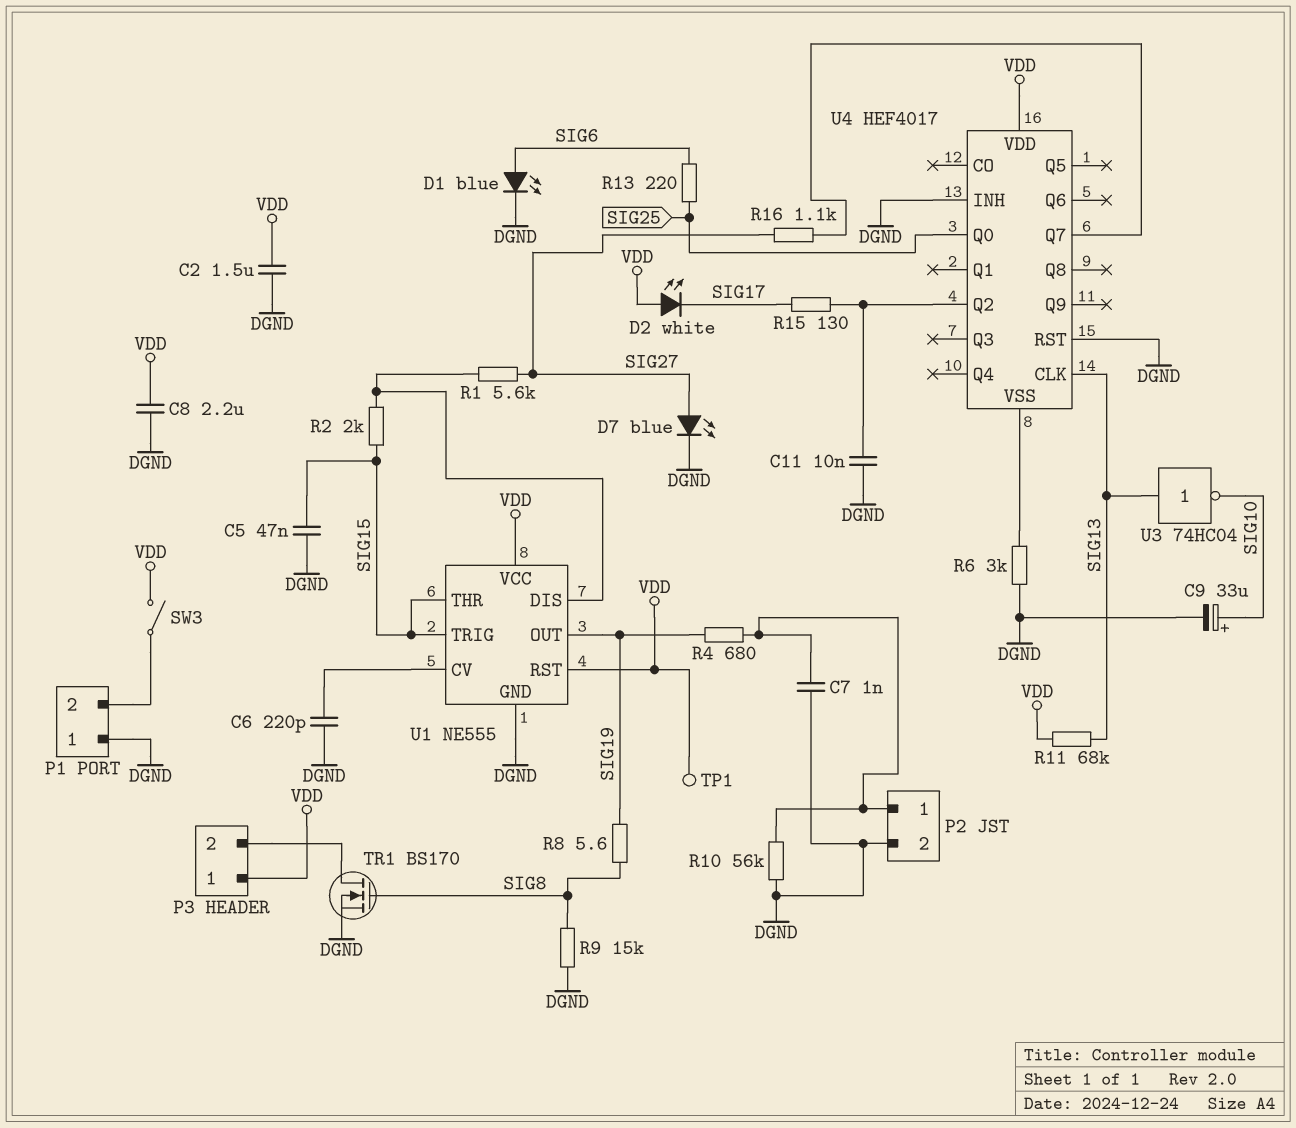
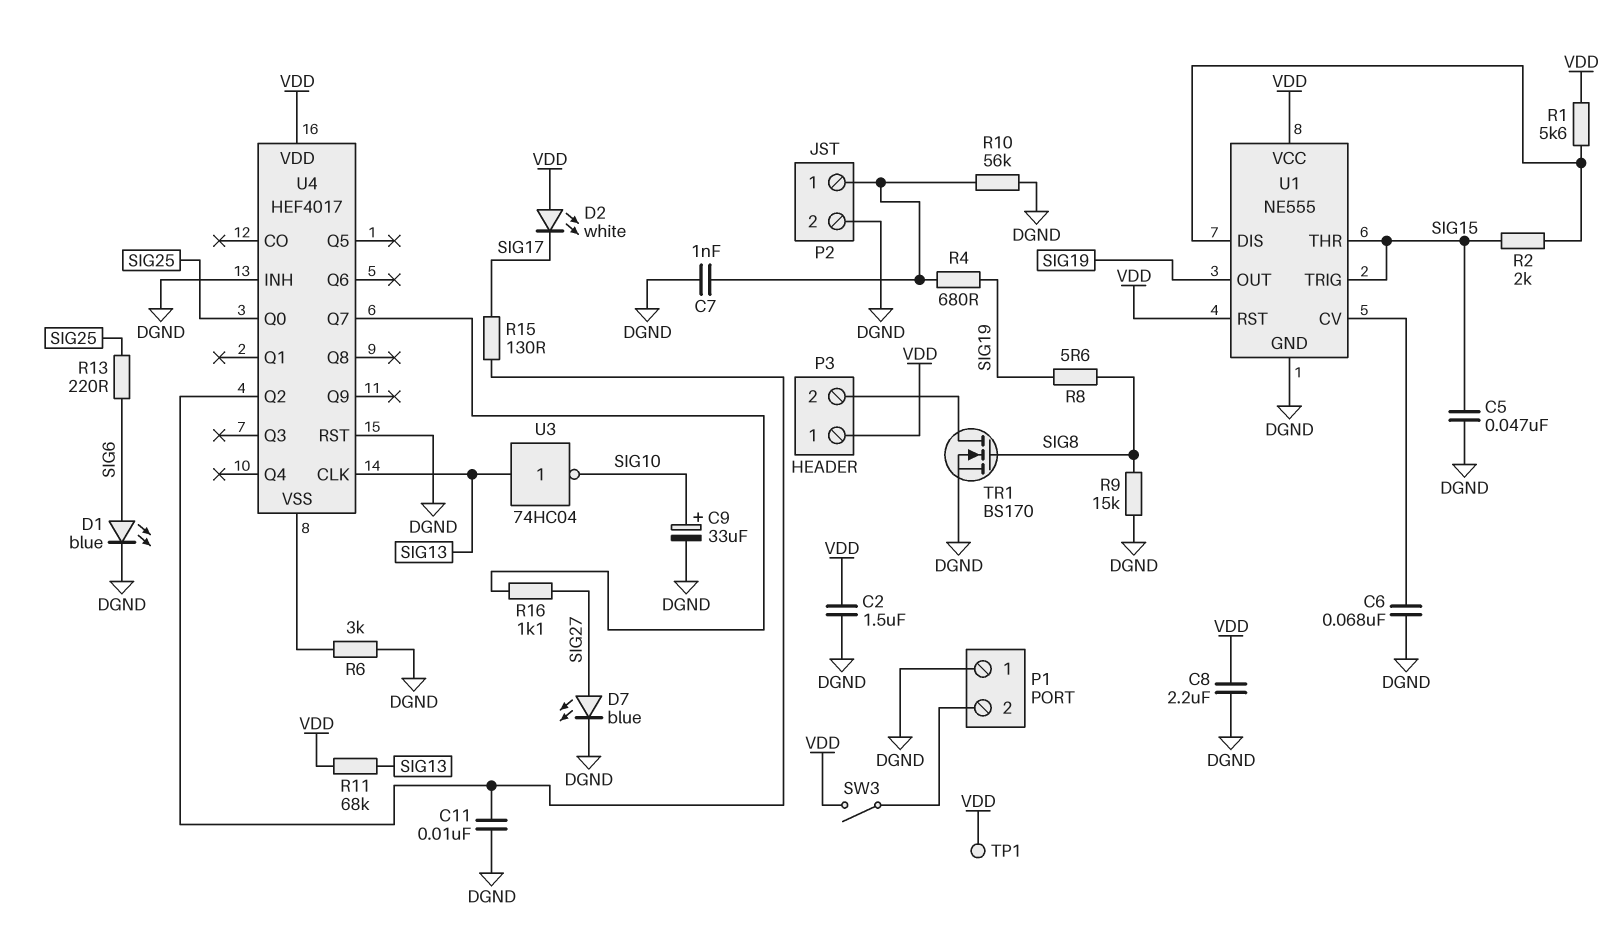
C6: 220pF (DGND, U1/CV) -> 68nF (DGND, U1/CV)
R1: 5.6k (SIG27, U1/DIS) -> 5.6k (U1/DIS, VDD)

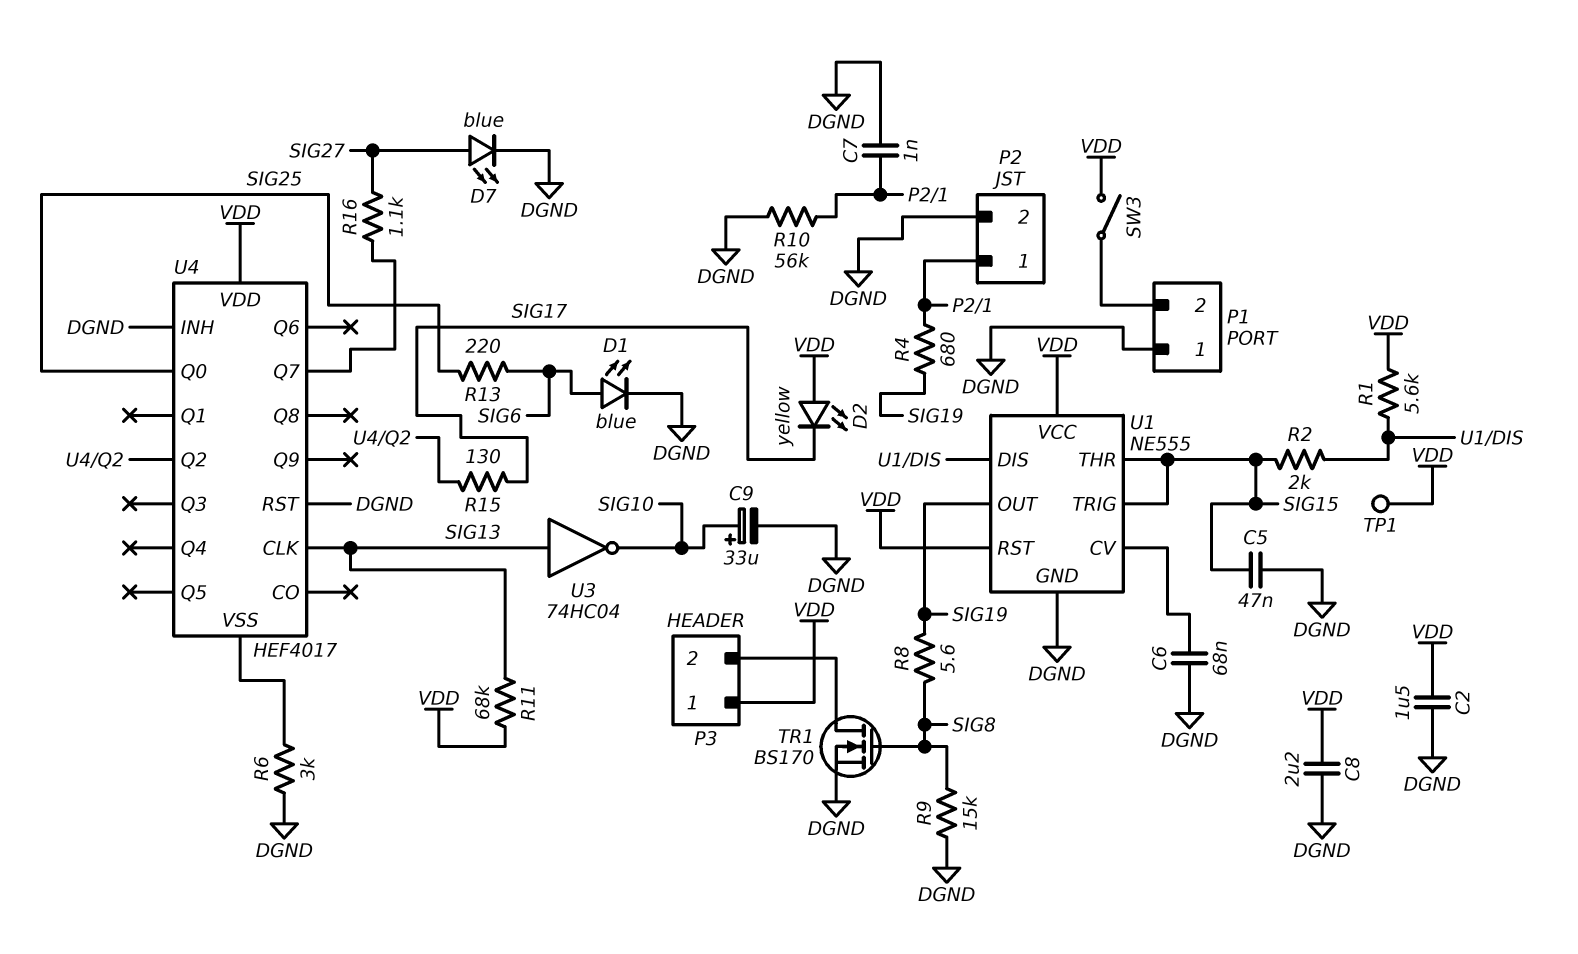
C11: 10nF (DGND, U4/Q2) -> none
D2: LED white (A VDD, K SIG17) -> LED yellow (A VDD, K SIG17)

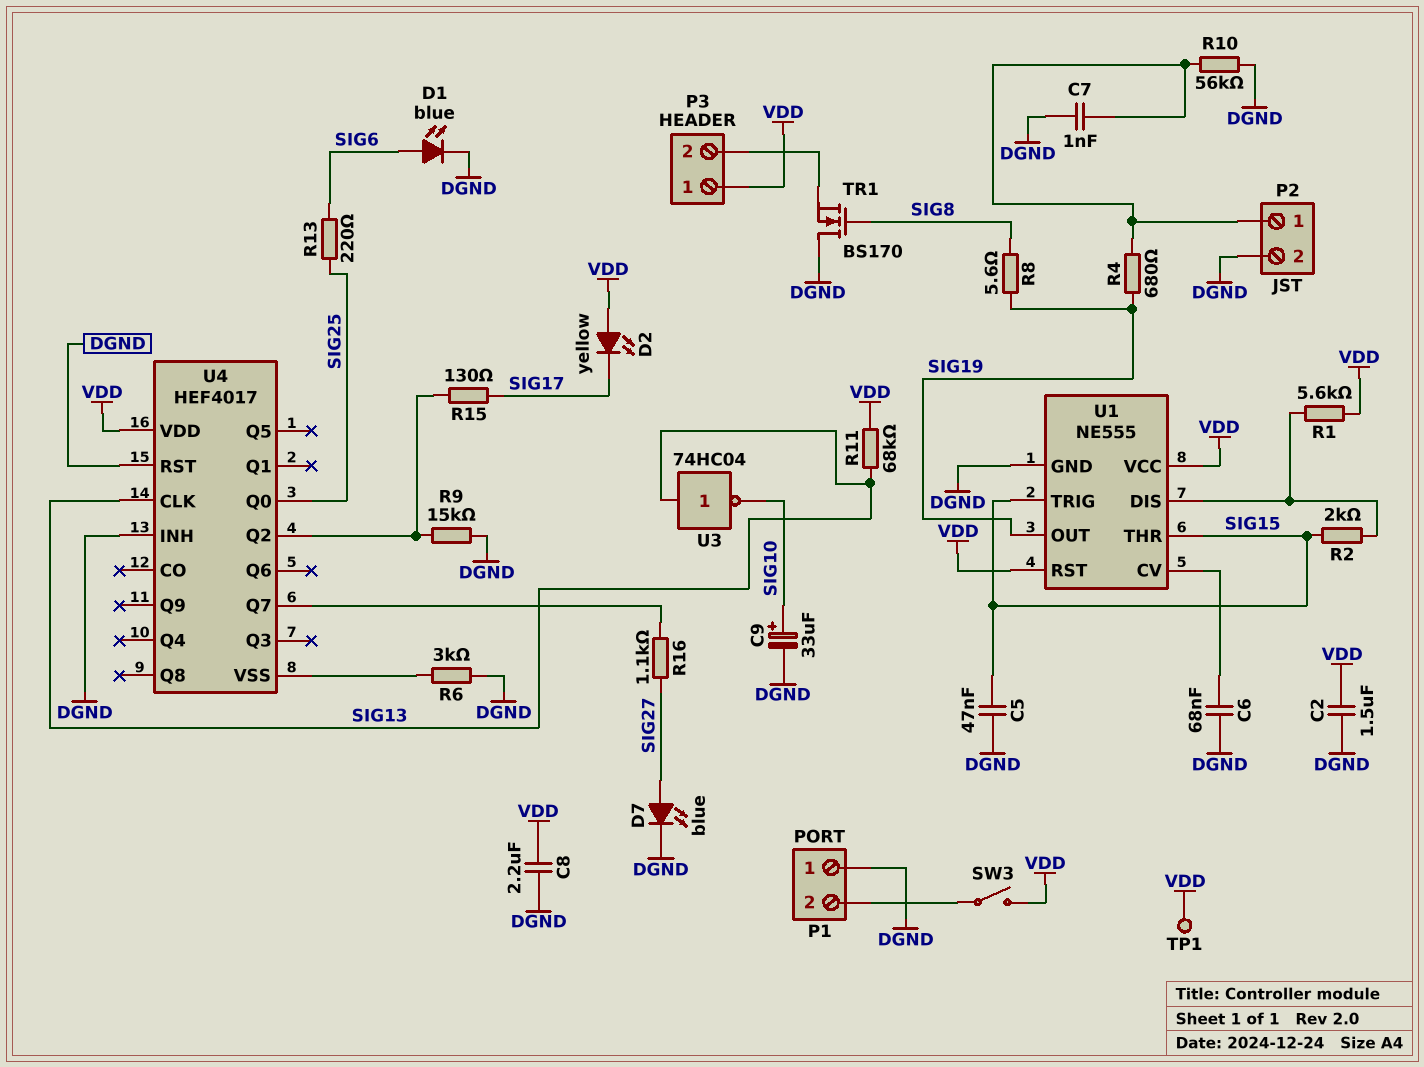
R9: 15k (DGND, SIG8) -> 15k (DGND, U4/Q2)
TR1: NMOS BS170 (G SIG8, D P3/2, S DGND) -> NMOS BS170 (G SIG8, D DGND, S P3/2)

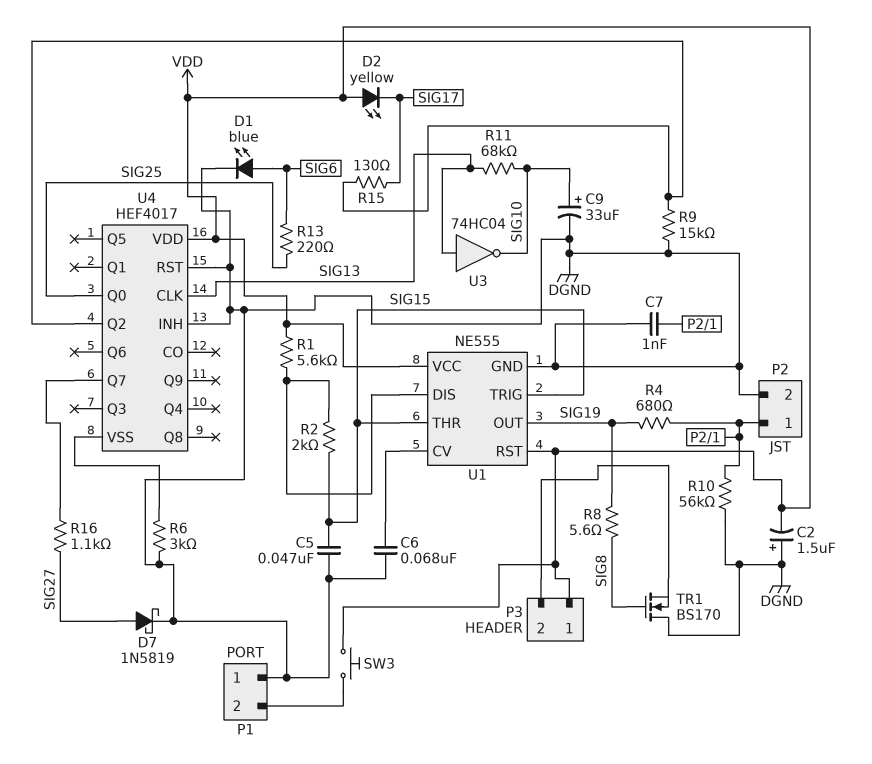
C2: 1.5uF (DGND, VDD) -> 1.5uF (plus DGND, minus VDD)
C8: 2.2uF (DGND, VDD) -> none
D7: LED blue (A SIG27, K DGND) -> schottky 1N5819 (A SIG27, K DGND)
R11: 68k (SIG13, VDD) -> 68k (SIG10, SIG13)
SW3: switch (P1/2, VDD) -> button (P1/2, VDD)
TP1: test point (VDD) -> none

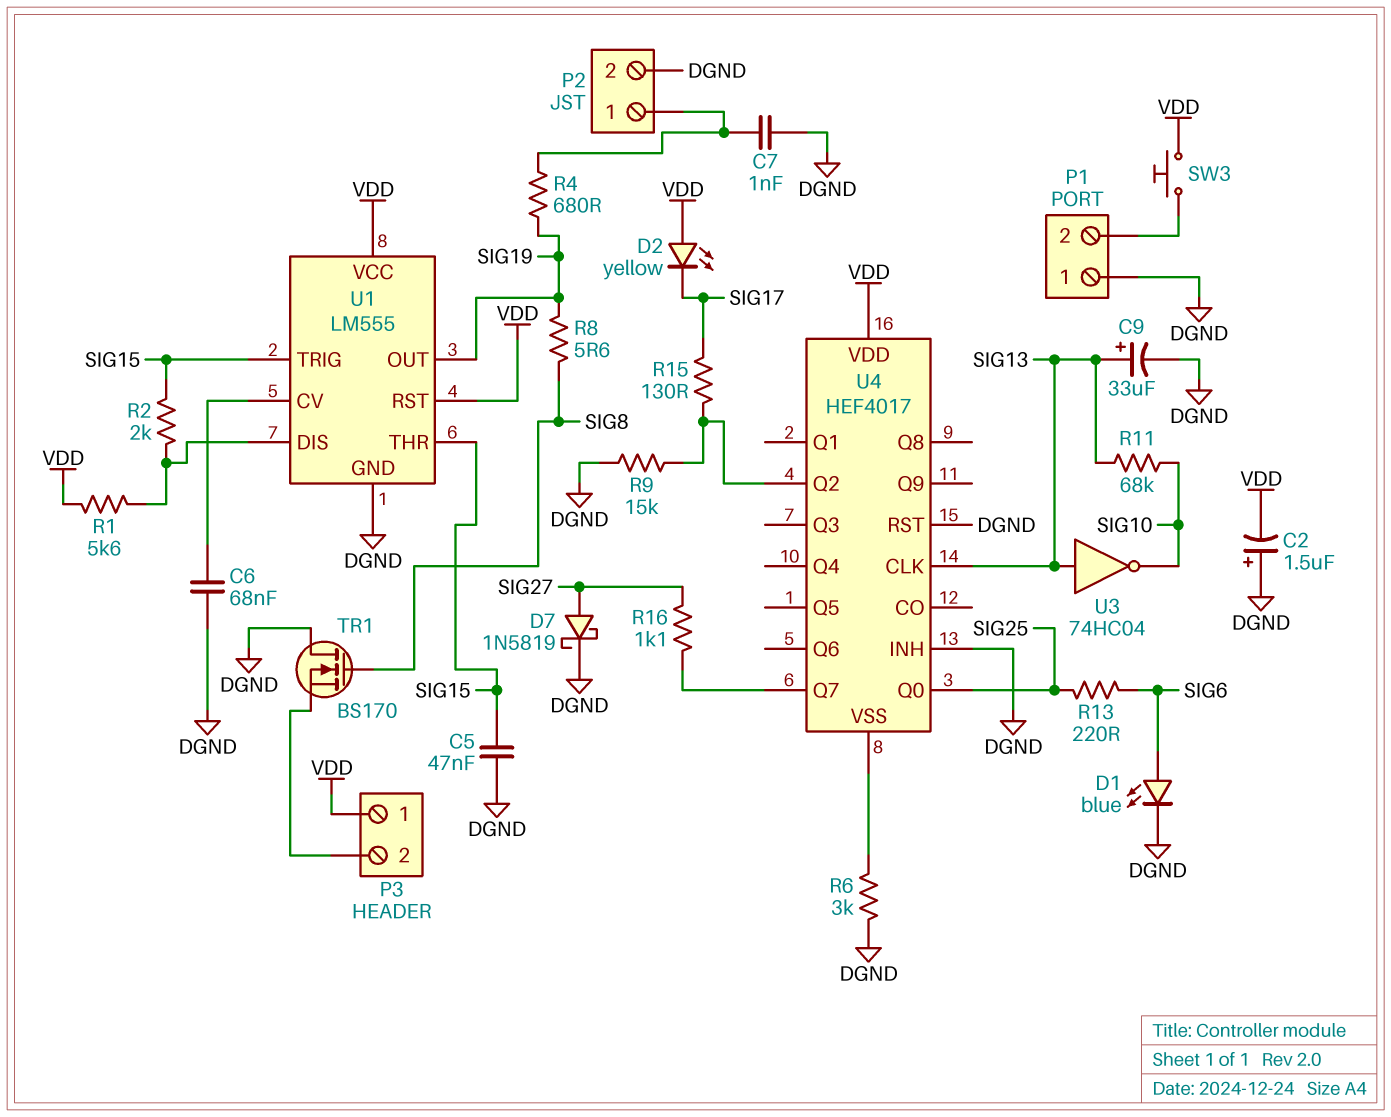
C9: 33uF (plus SIG10, minus DGND) -> 33uF (plus SIG13, minus DGND)
R10: 56k (DGND, P2/1) -> none
U1: NE555 -> LM555

